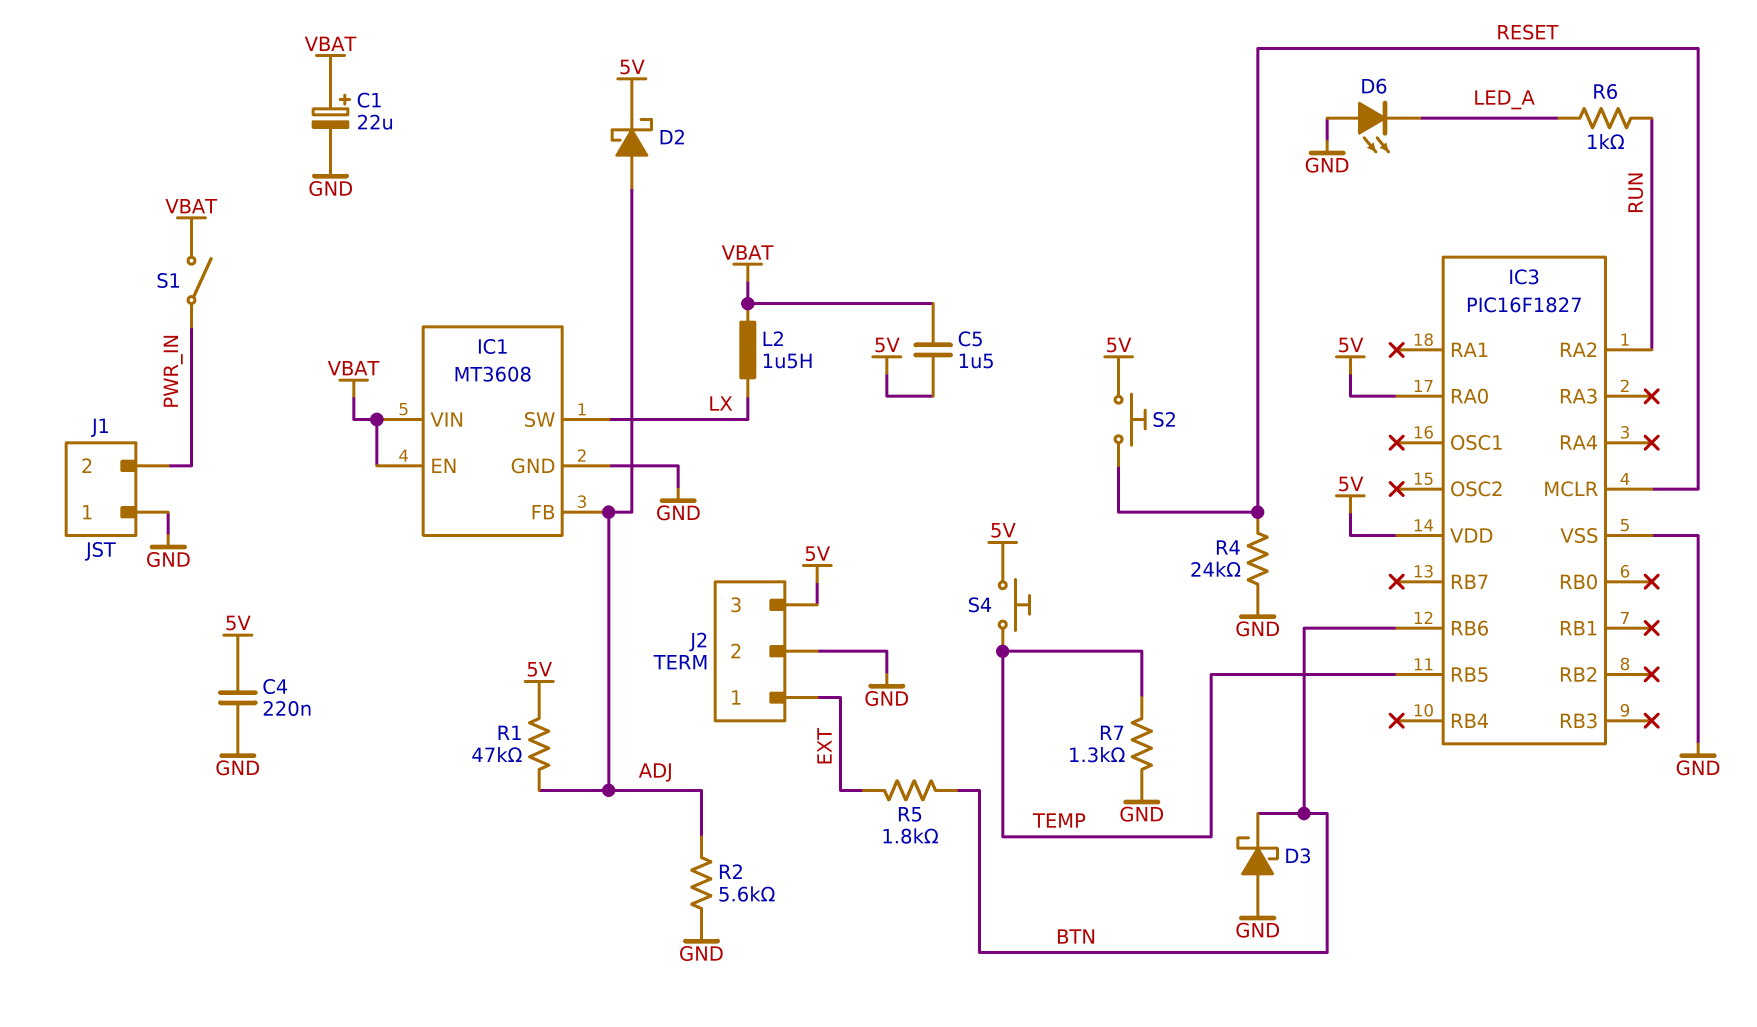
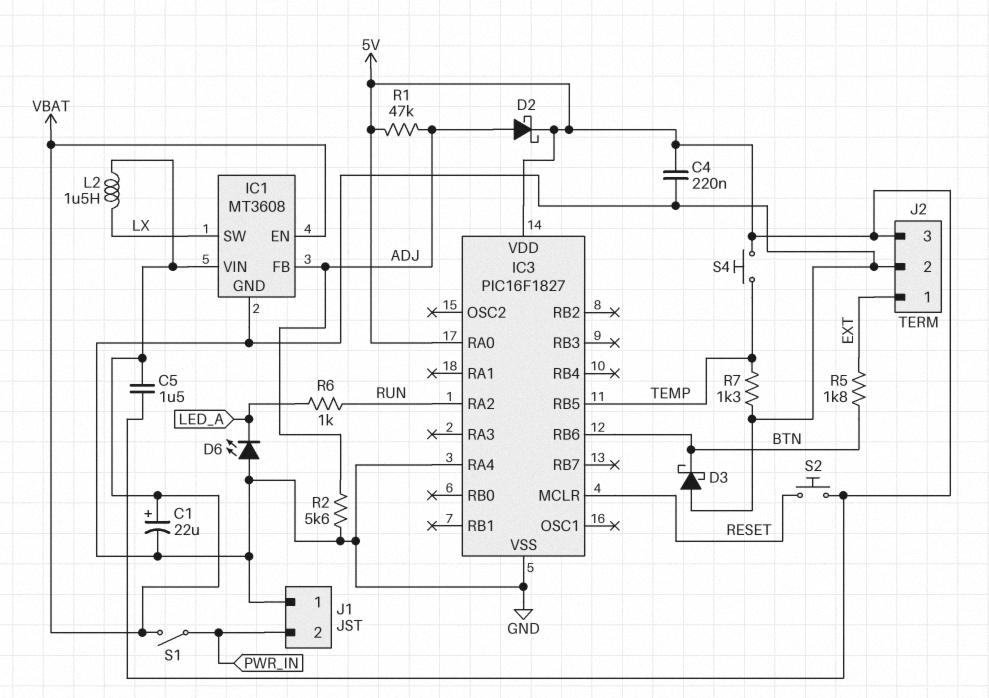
IC3 pin RA4: none -> GND
R4: 24k (GND, RESET) -> none

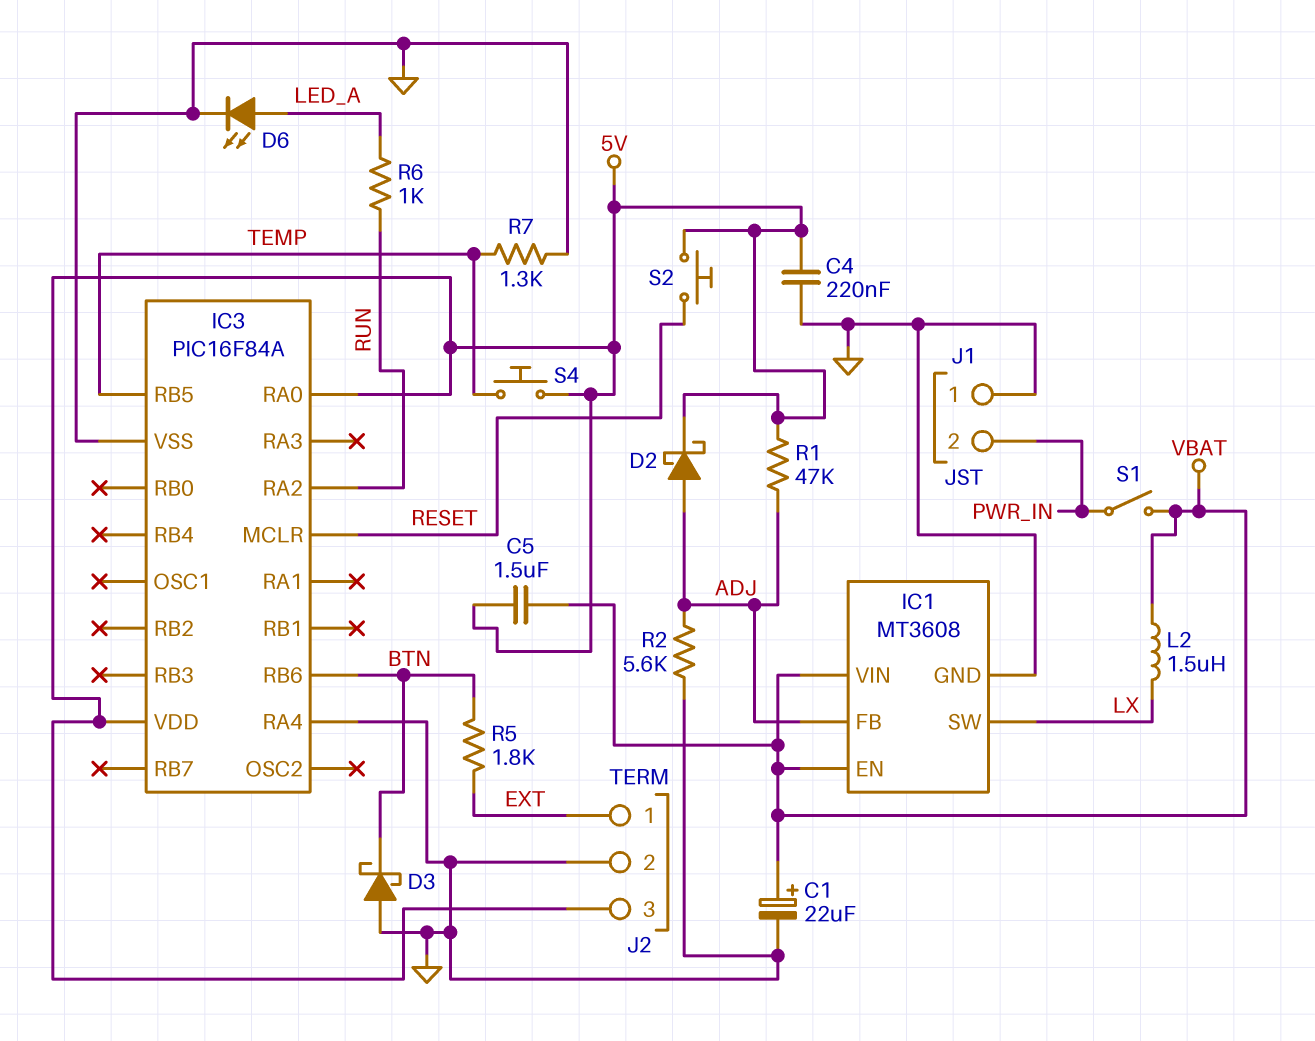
D6: LED (A GND, K LED_A) -> LED (A LED_A, K GND)
IC3: PIC16F1827 -> PIC16F84A

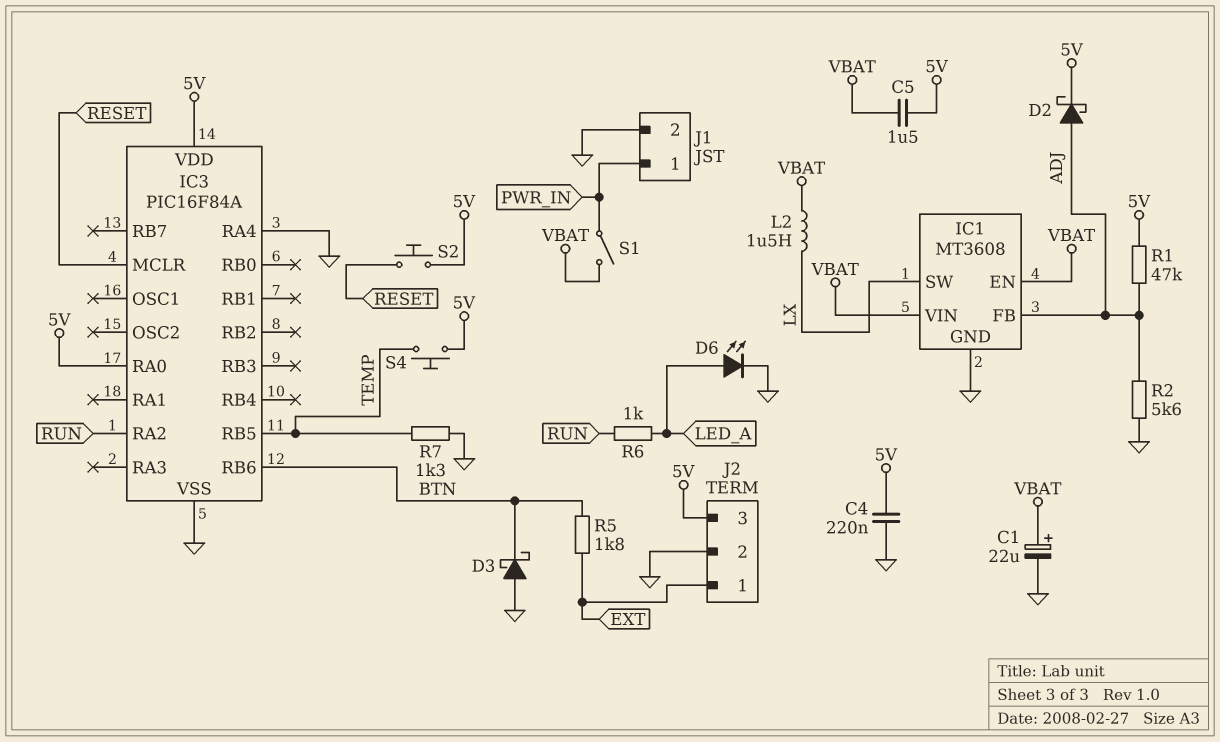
J1 pin 1: GND -> PWR_IN
J1 pin 2: PWR_IN -> GND

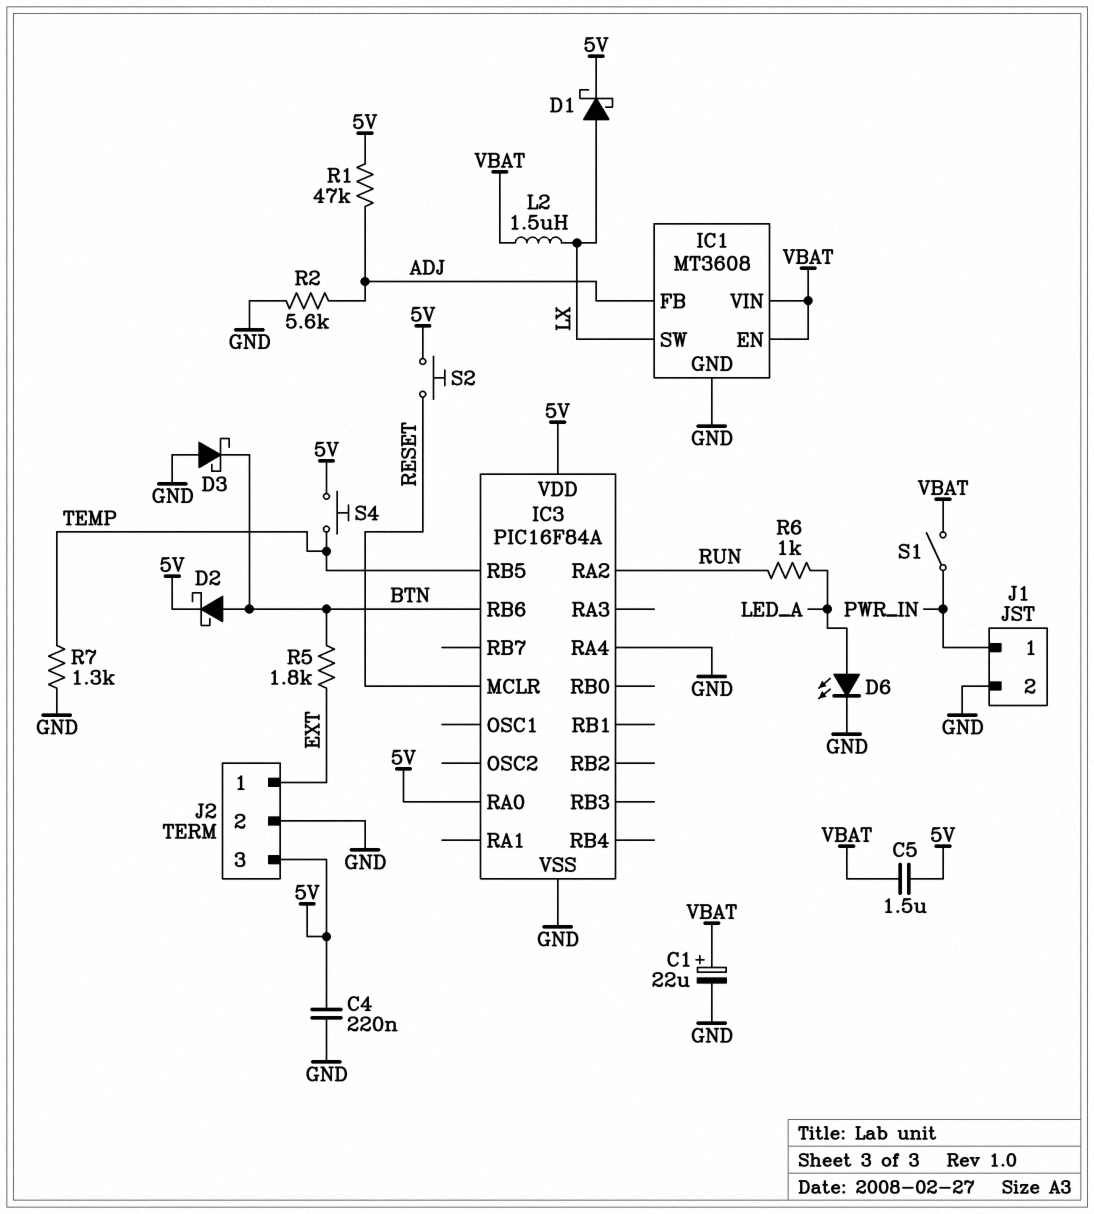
D1: none -> schottky (A LX, K 5V)
D2: schottky (A ADJ, K 5V) -> schottky (A BTN, K 5V)

